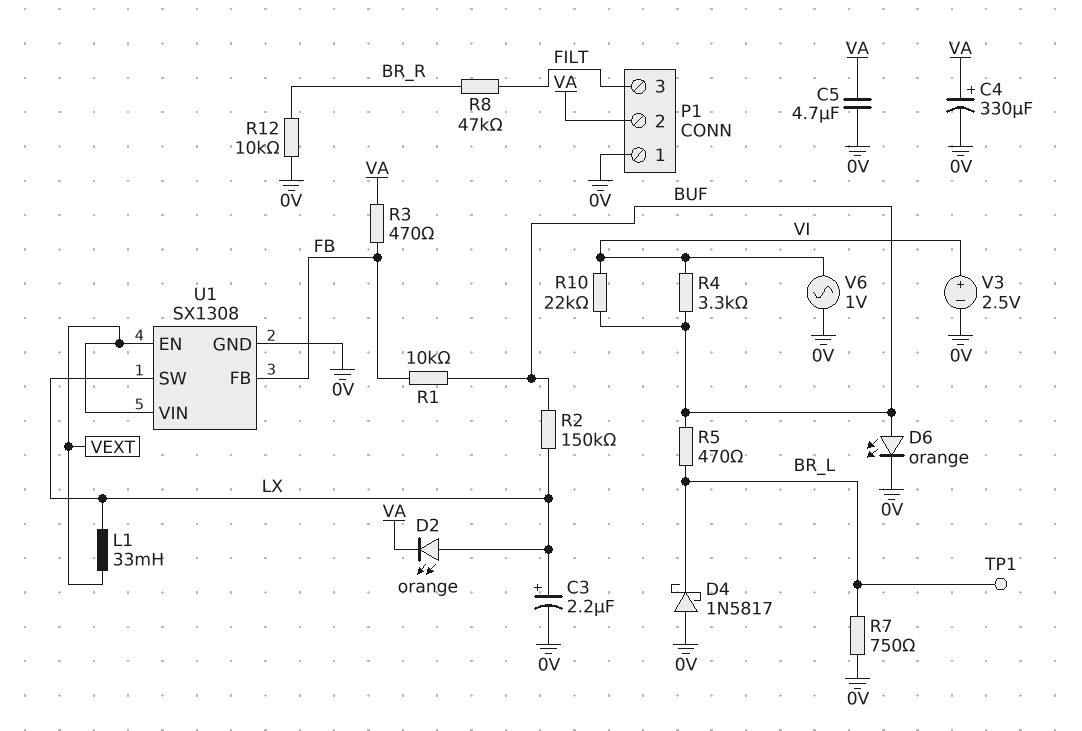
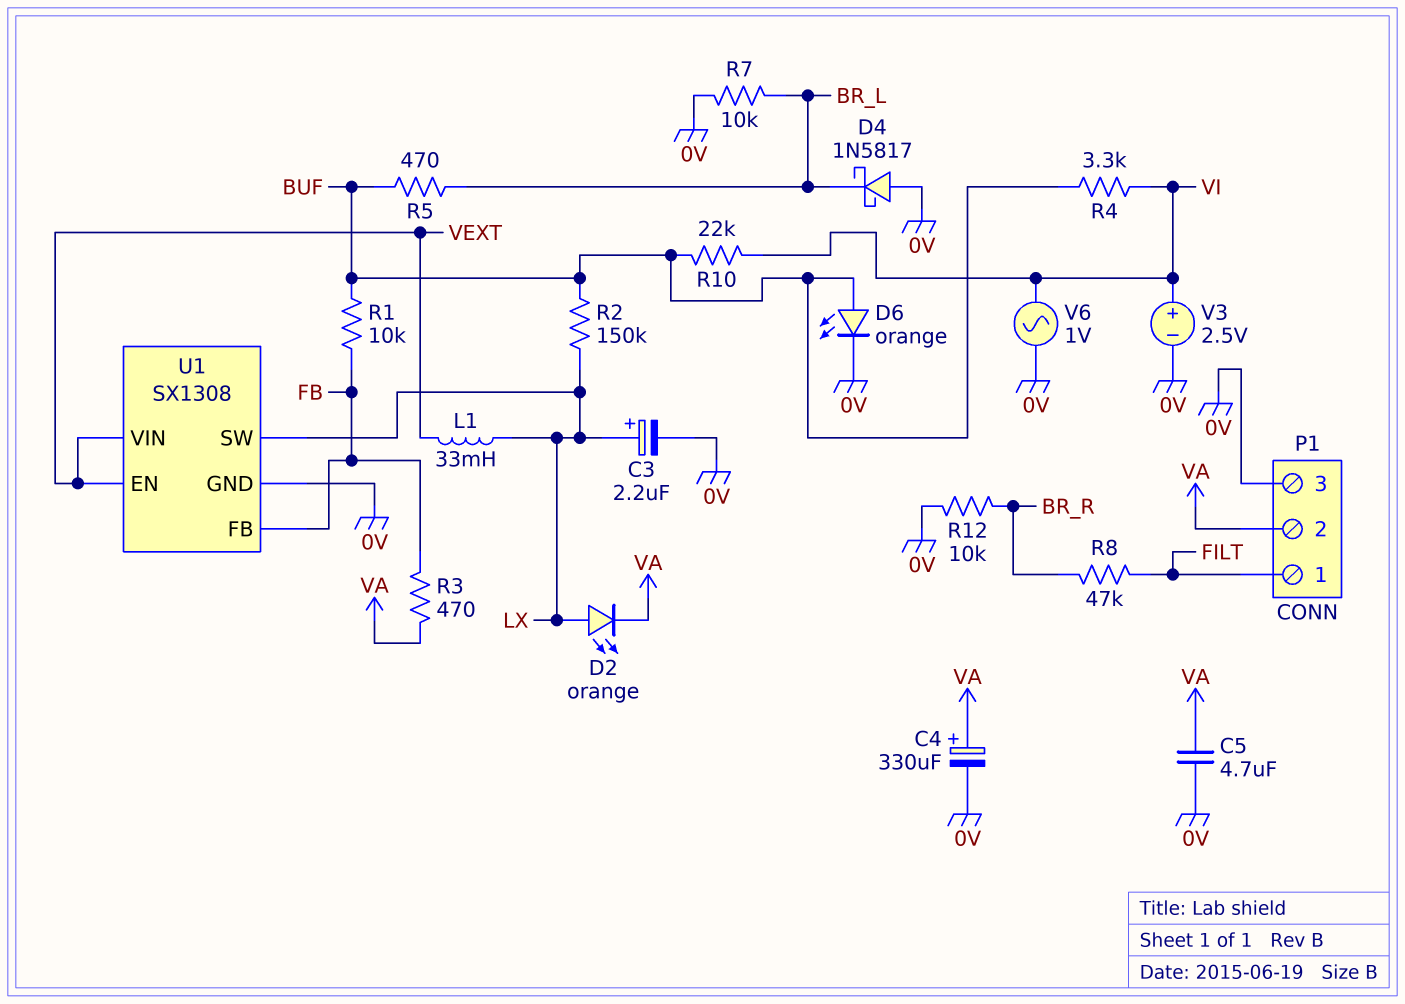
P1 pin 1: 0V -> FILT
P1 pin 3: FILT -> 0V
R7: 750 (0V, BR_L) -> 10k (0V, BR_L)
TP1: test point (BR_L) -> none

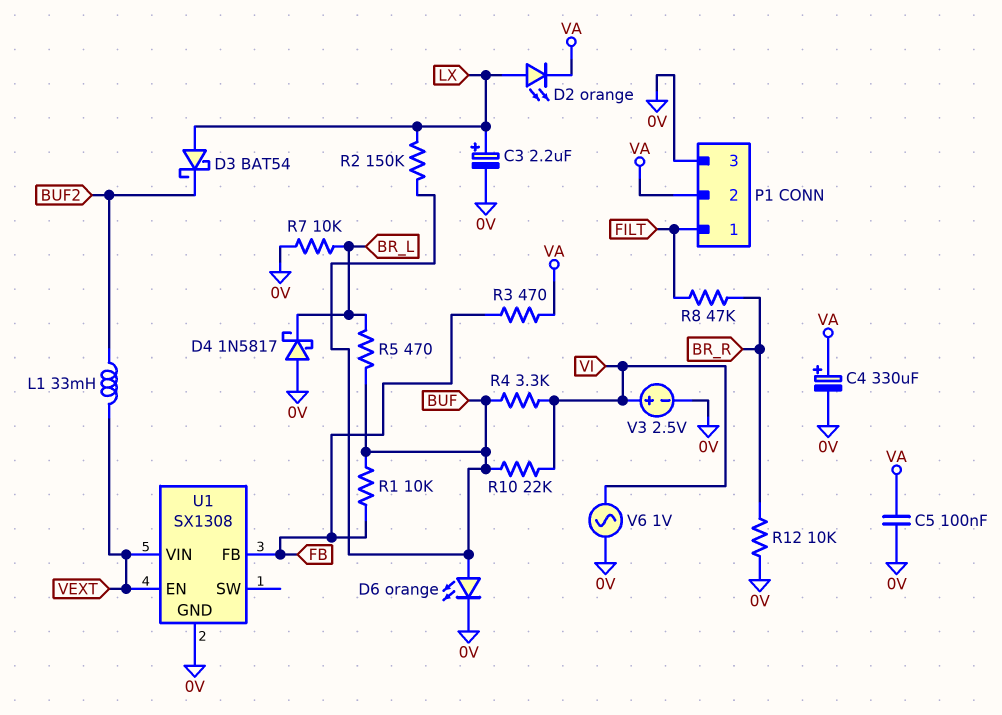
C5: 4.7uF (0V, VA) -> 100nF (0V, VA)
D3: none -> schottky BAT54 (A LX, K BUF2)
L1: 33mH (LX, VEXT) -> 33mH (BUF2, VEXT)
U1 pin SW: LX -> none

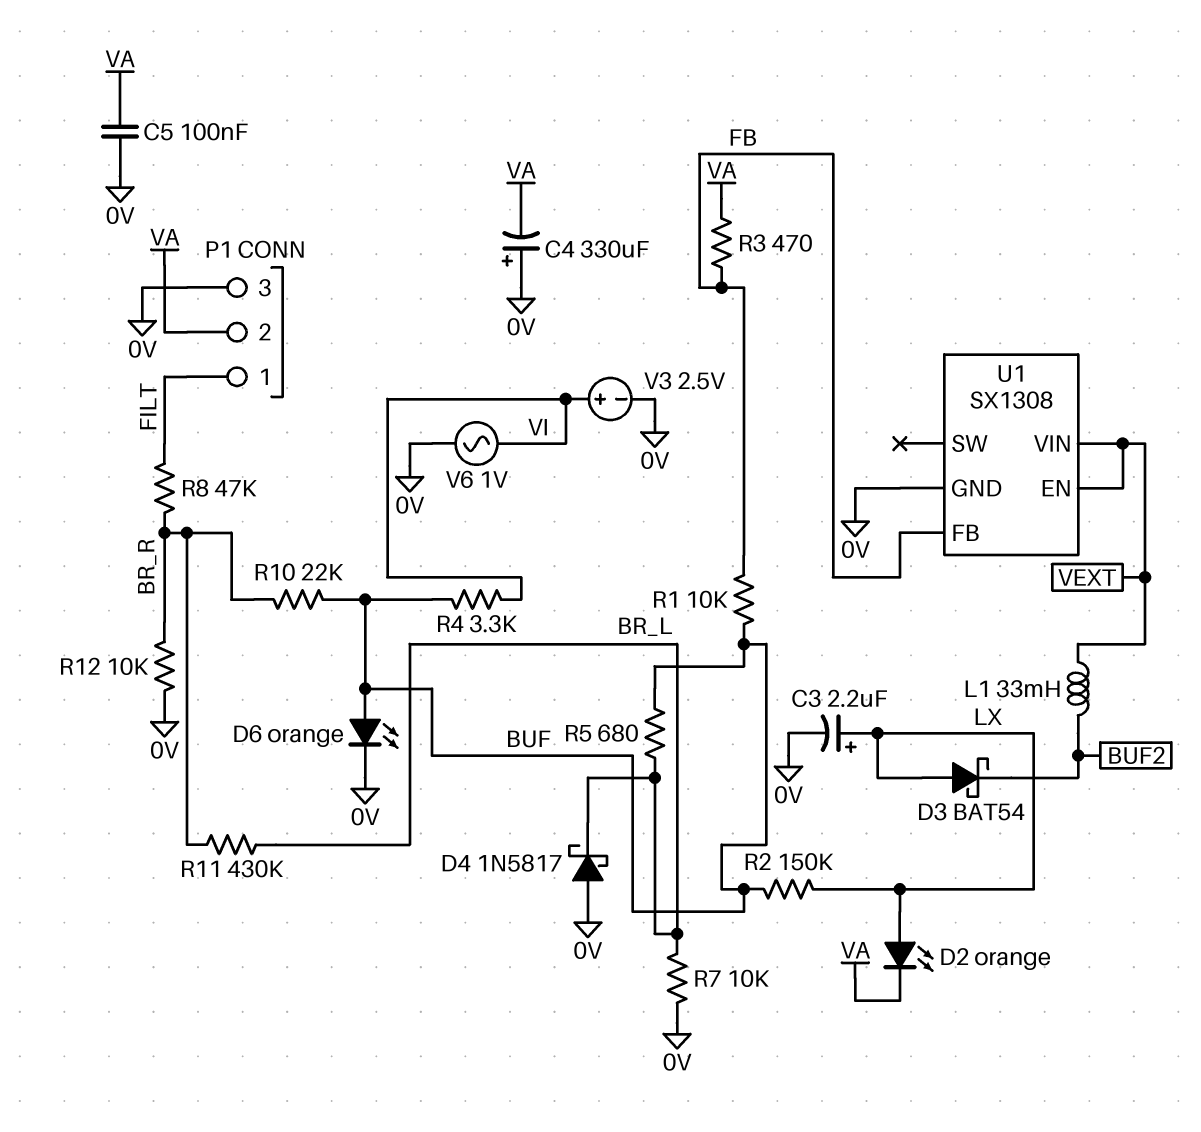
C4: 330uF (plus VA, minus 0V) -> 330uF (plus 0V, minus VA)
R5: 470 (BR_L, BUF) -> 680 (BR_L, BUF)
R10: 22k (BUF, VI) -> 22k (BR_R, BUF)
R11: none -> 430k (BR_L, BR_R)

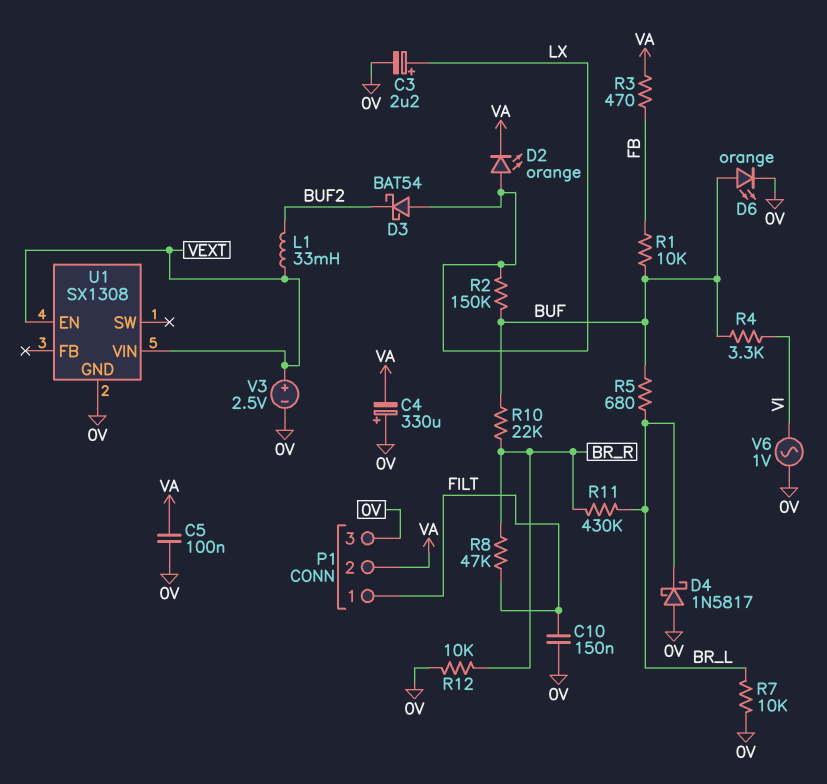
C10: none -> 150nF (0V, FILT)
U1 pin FB: FB -> none
V3: 2.5V (plus VI, minus 0V) -> 2.5V (plus VEXT, minus 0V)

